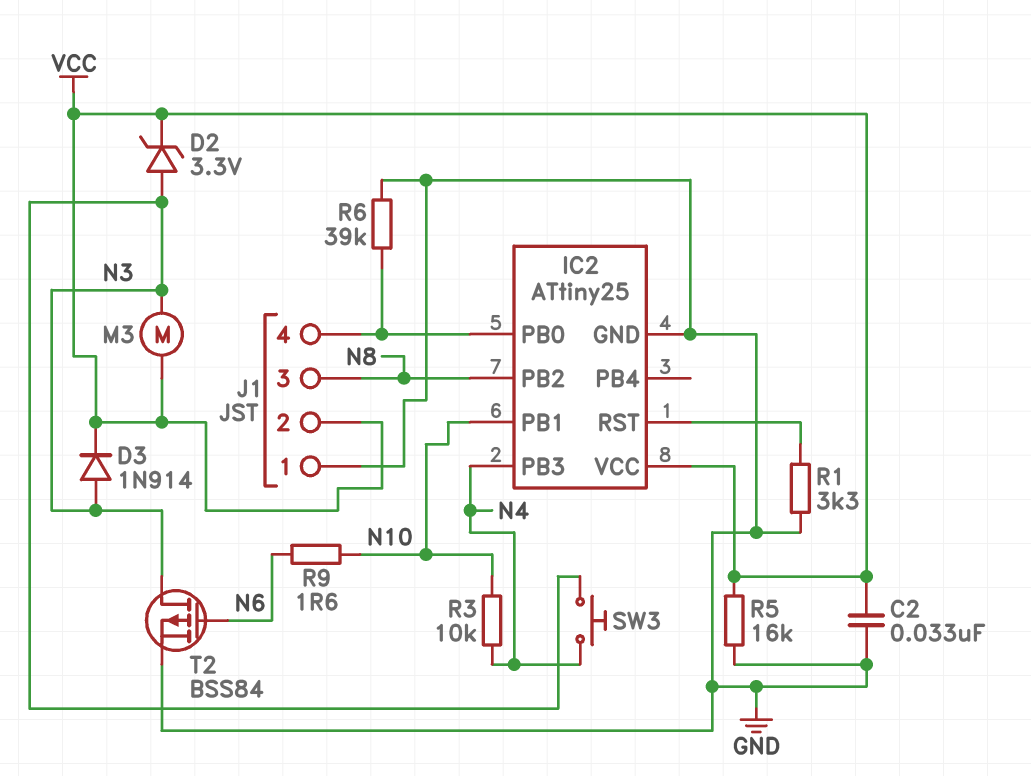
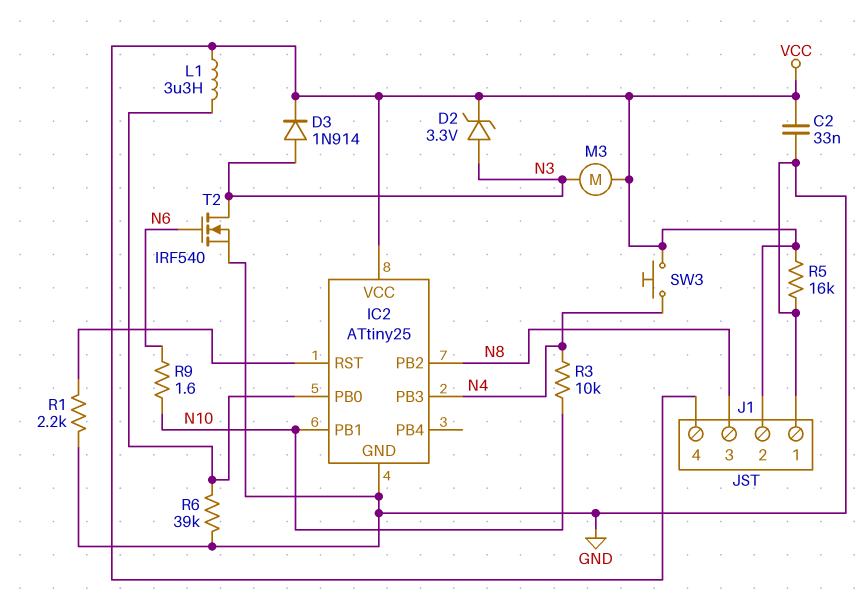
J1 pin 4: IC2/PB0 -> VCC
L1: none -> 3.3uH (IC2/PB0, VCC)
R1: 3.3k (GND, IC2/RST) -> 2.2k (GND, IC2/RST)
SW3: button (N3, N4) -> button (N4, VCC)
T2: PMOS BSS84 (G N6, D N3, S GND) -> NMOS IRF540 (G N6, D N3, S GND)

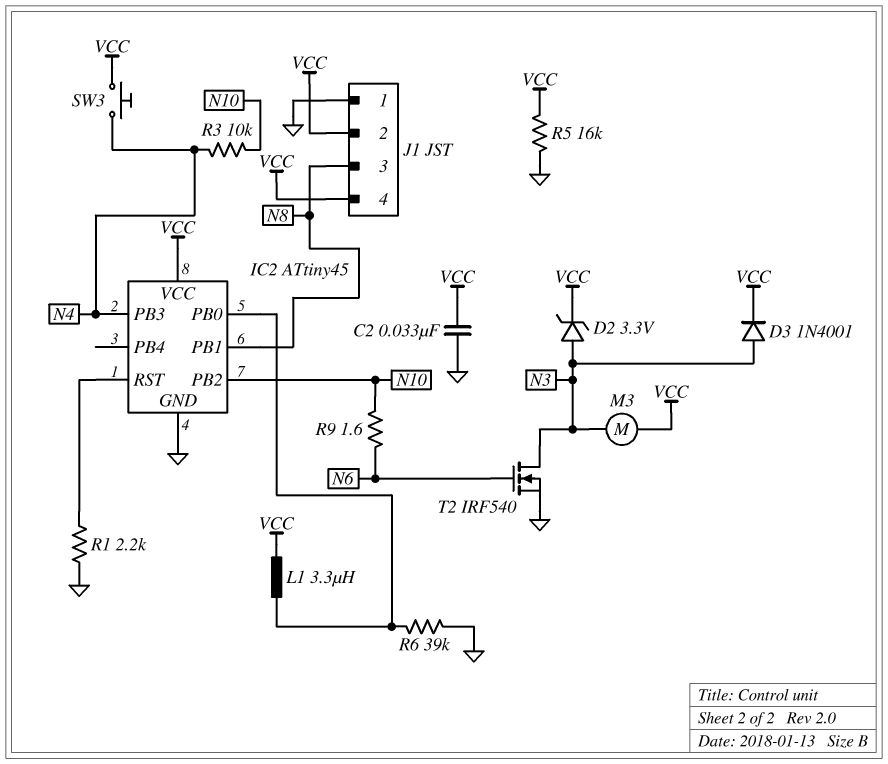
D3: diode 1N914 (A N3, K VCC) -> diode 1N4001 (A N3, K VCC)
IC2: ATtiny25 -> ATtiny45
IC2 pin PB1: N10 -> N8
IC2 pin PB2: N8 -> N10

